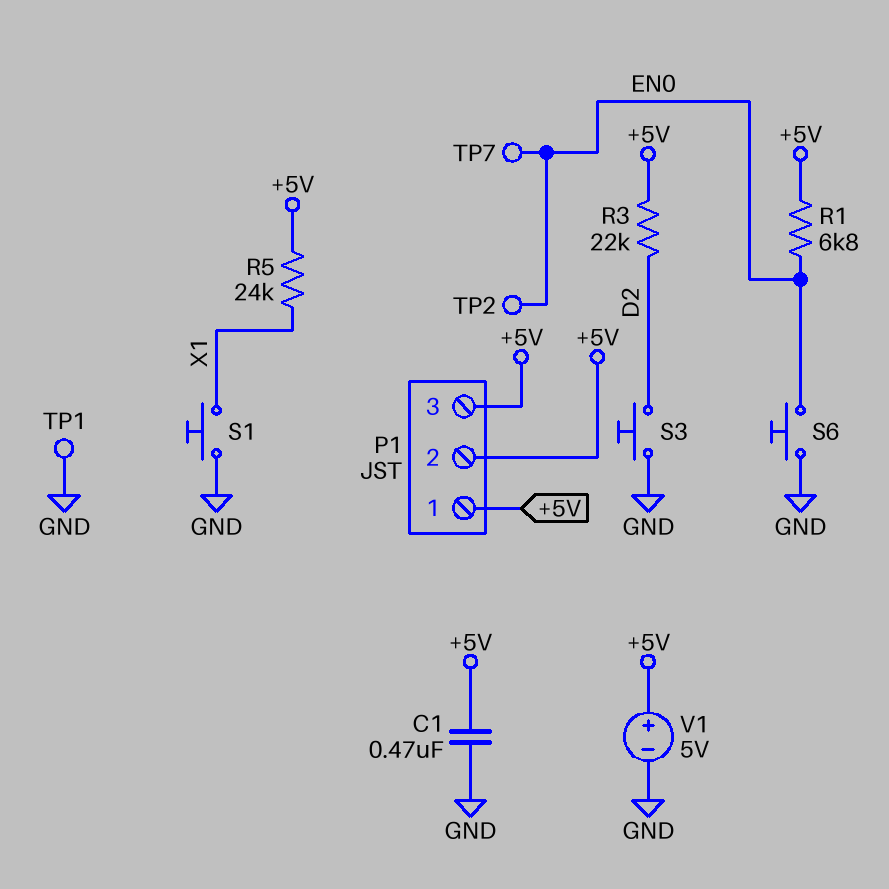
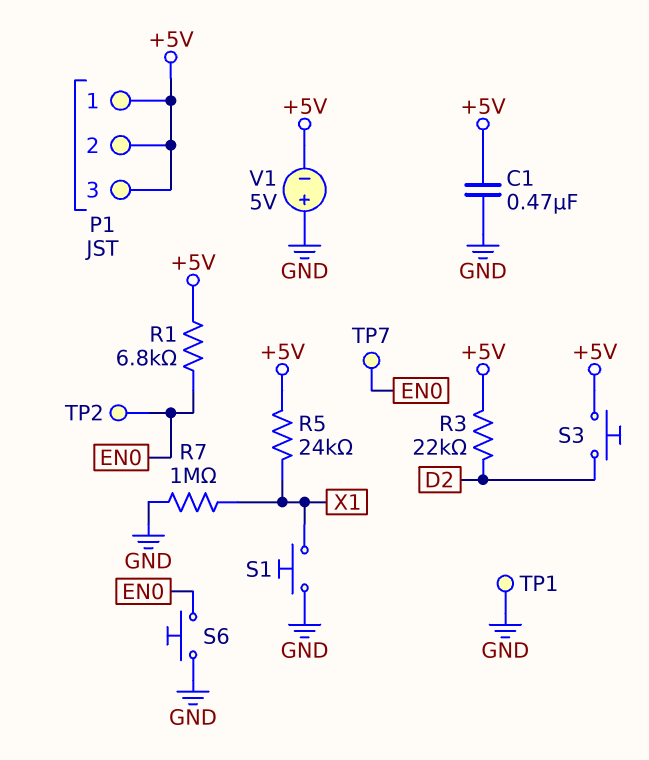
R7: none -> 1M (GND, X1)
S3: button (D2, GND) -> button (+5V, D2)
V1: 5V (plus +5V, minus GND) -> 5V (plus GND, minus +5V)

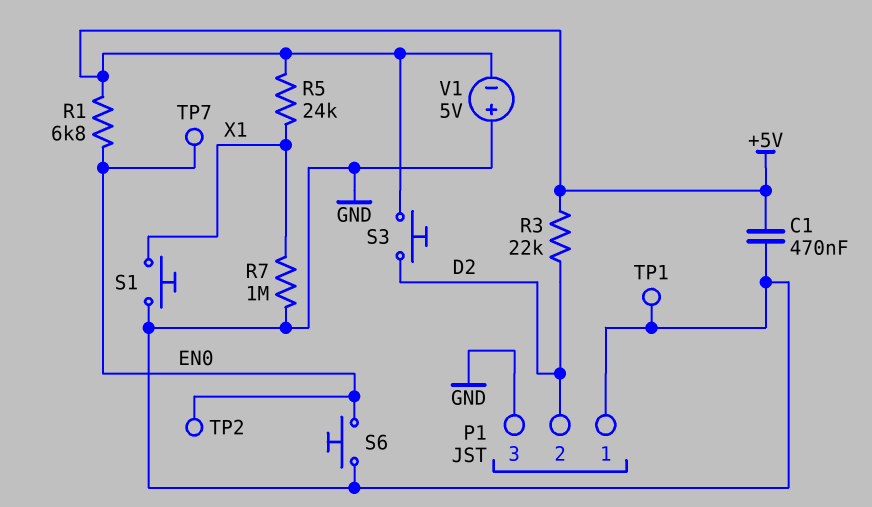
P1 pin 1: +5V -> GND
P1 pin 2: +5V -> D2
P1 pin 3: +5V -> GND

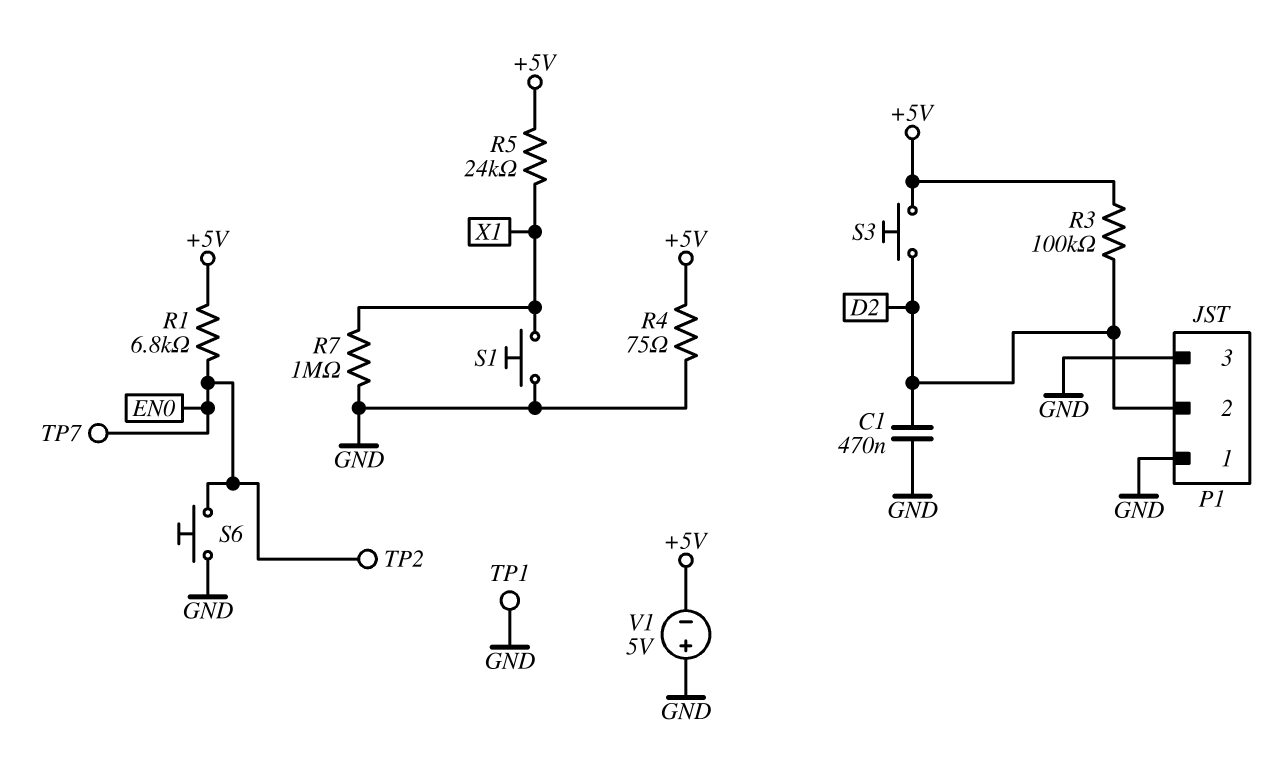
C1: 470nF (+5V, GND) -> 470nF (D2, GND)
R3: 22k (+5V, D2) -> 100k (+5V, D2)
R4: none -> 75 (+5V, GND)

